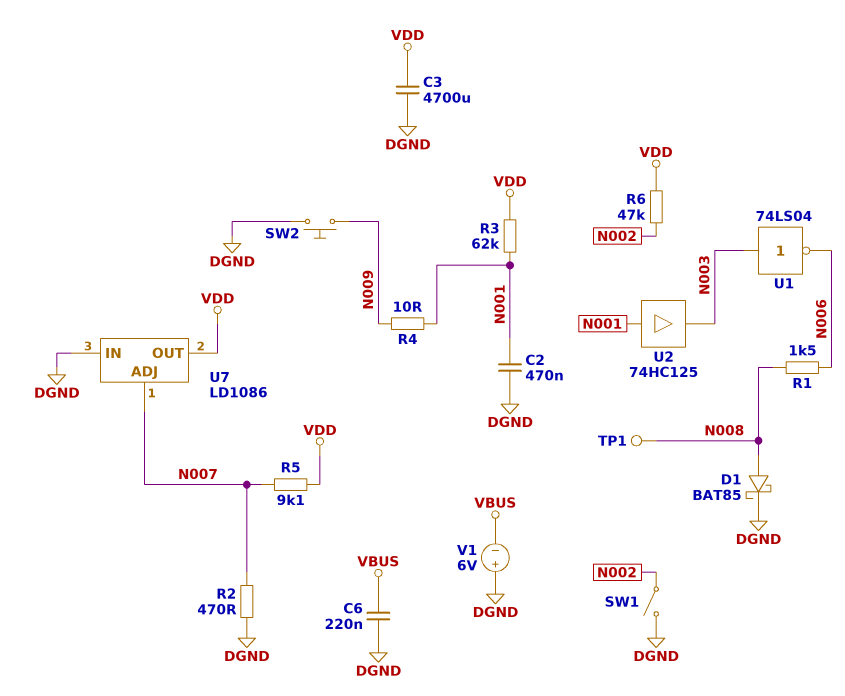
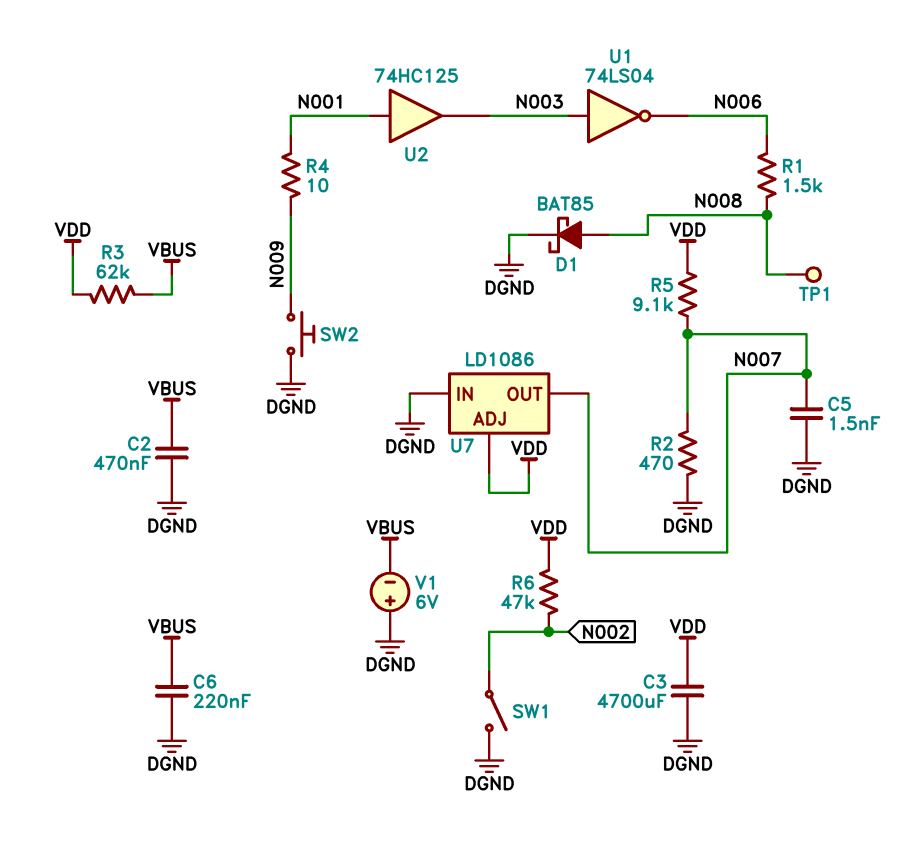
C2: 470nF (DGND, N001) -> 470nF (DGND, VBUS)
C5: none -> 1.5nF (DGND, N007)
R3: 62k (N001, VDD) -> 62k (VBUS, VDD)
U7 pin ADJ: N007 -> VDD
U7 pin OUT: VDD -> N007

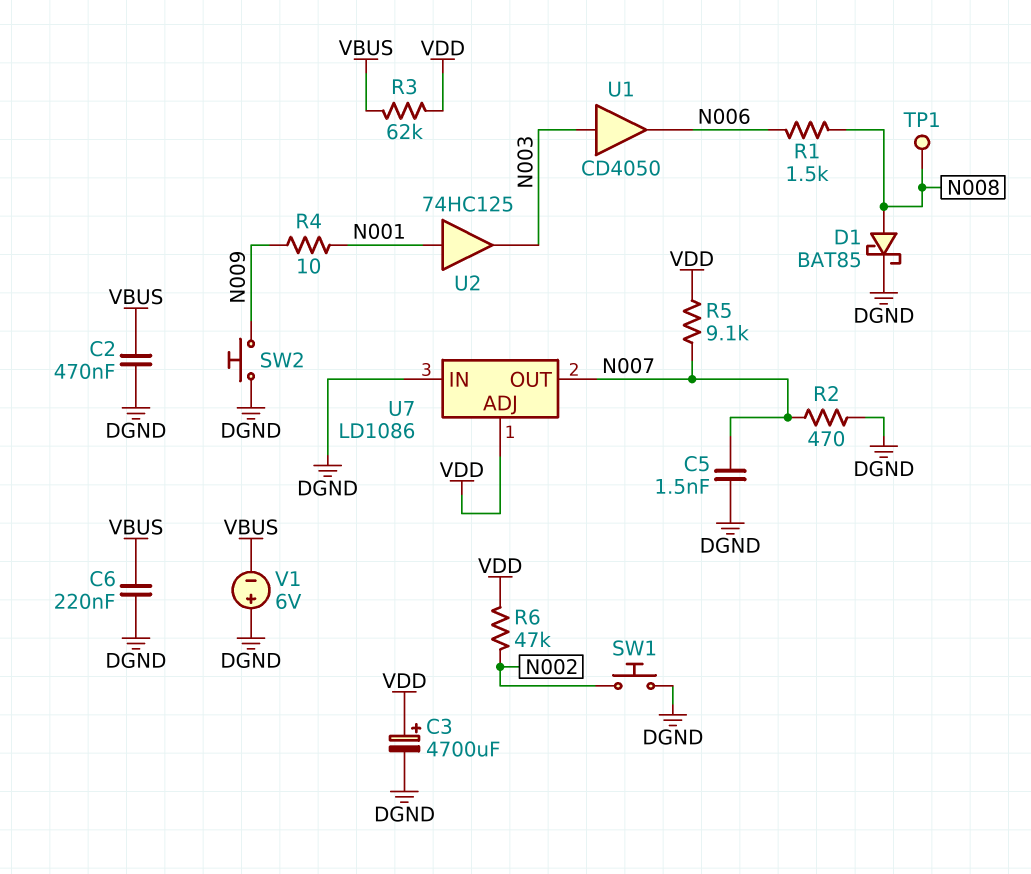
C3: 4700uF (DGND, VDD) -> 4700uF (plus VDD, minus DGND)
SW1: switch (DGND, N002) -> button (DGND, N002)
U1: NOT 74LS04 (in N003, out N006) -> buffer CD4050 (in N003, out N006)

